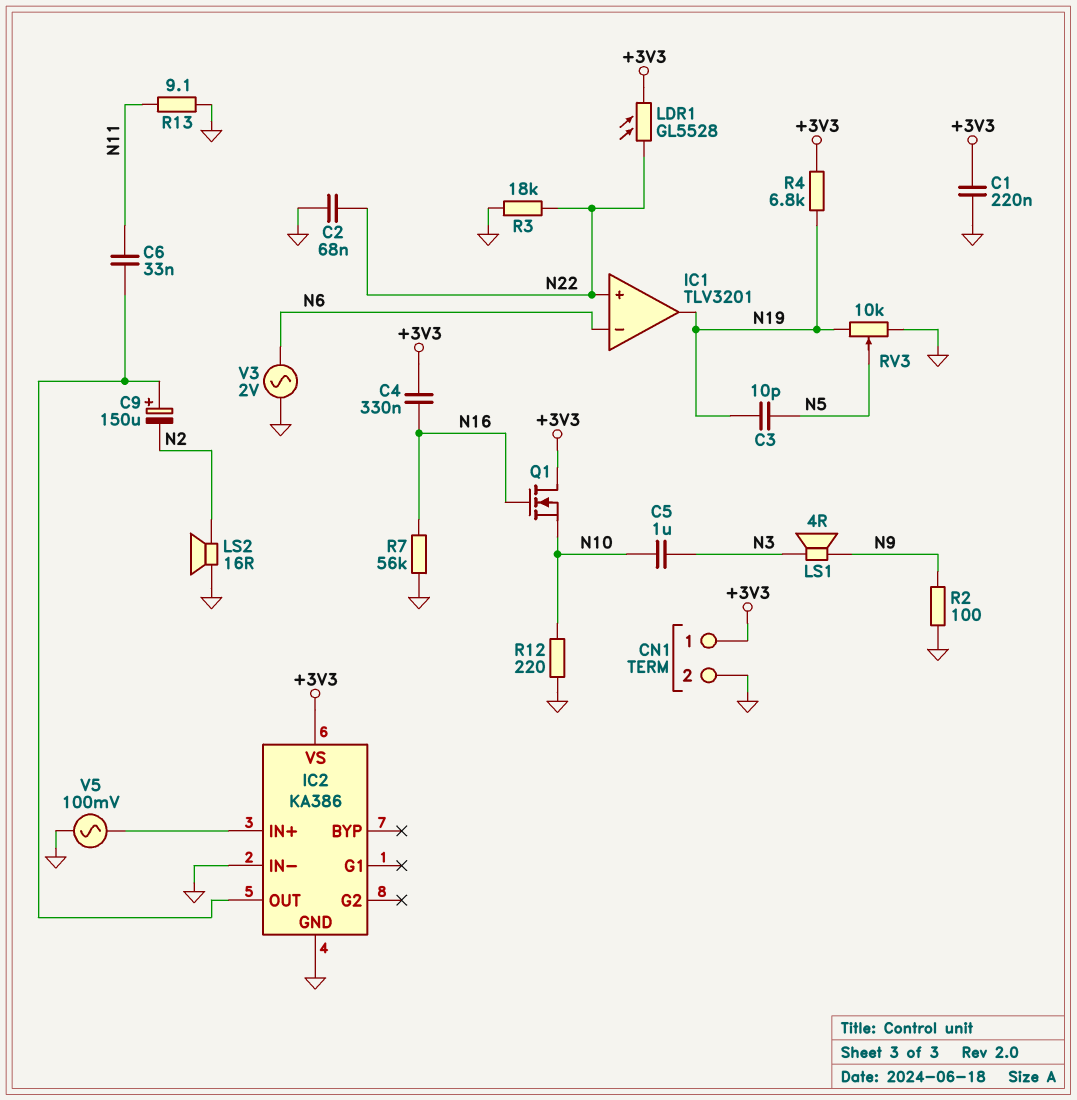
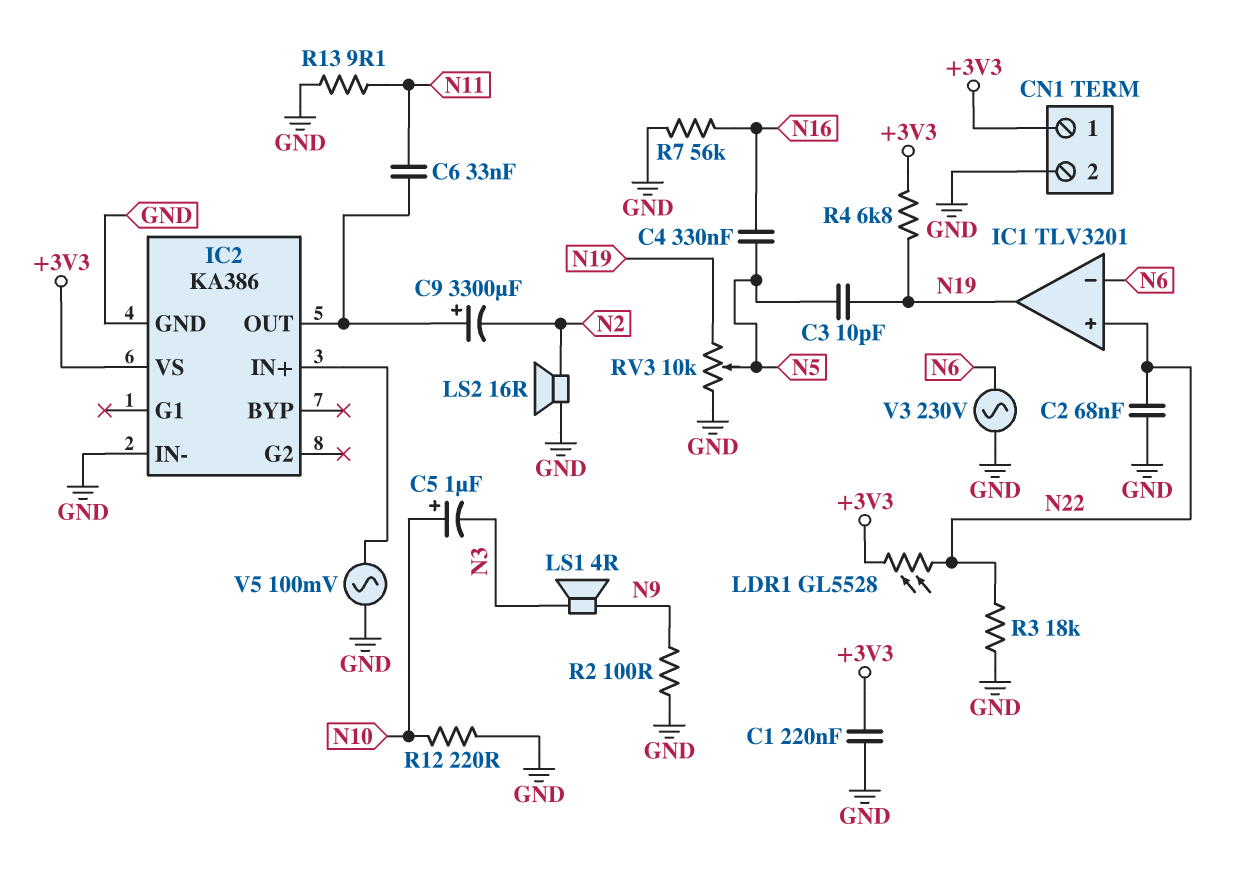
C4: 330nF (+3V3, N16) -> 330nF (N5, N16)
C5: 1uF (N3, N10) -> 1uF (plus N10, minus N3)
C9: 150uF (plus IC2/OUT, minus N2) -> 3300uF (plus IC2/OUT, minus N2)
Q1: NMOS (G N16, D +3V3, S N10) -> none
V3: AC 2V (GND, N6) -> AC 230V (GND, N6)

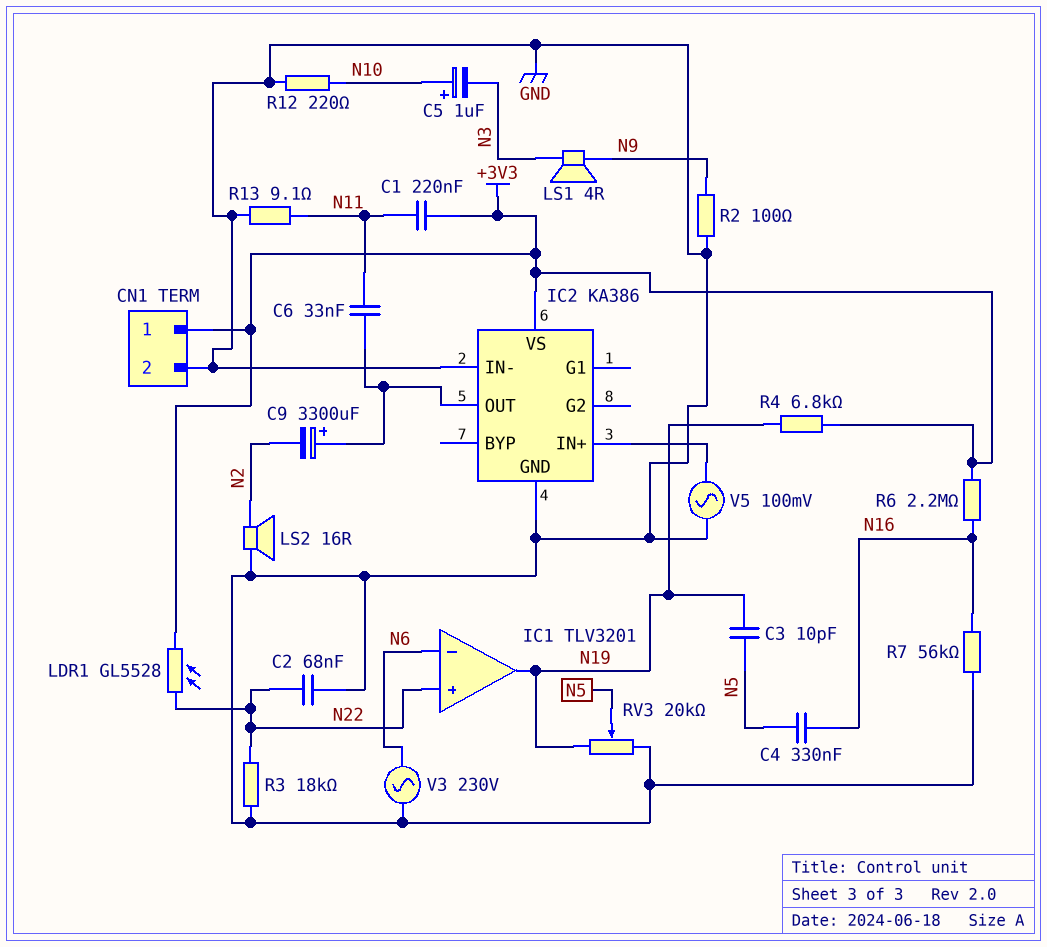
C1: 220nF (+3V3, GND) -> 220nF (+3V3, N11)
R6: none -> 2.2M (+3V3, N16)
RV3: 10k (GND, N19, wiper N5) -> 20k (GND, N19, wiper N5)

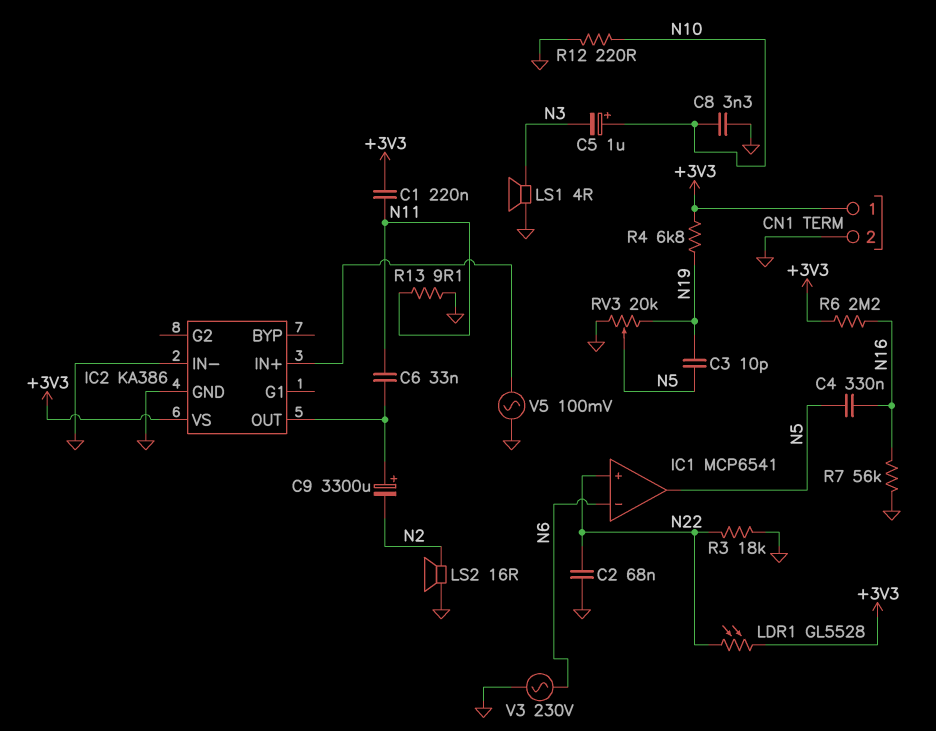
C8: none -> 3.3nF (GND, N10)
IC1: TLV3201 -> MCP6541
IC1 pin out: N19 -> N5
LS1: speaker 4R (N3, N9) -> speaker 4R (GND, N3)
R2: 100 (GND, N9) -> none

